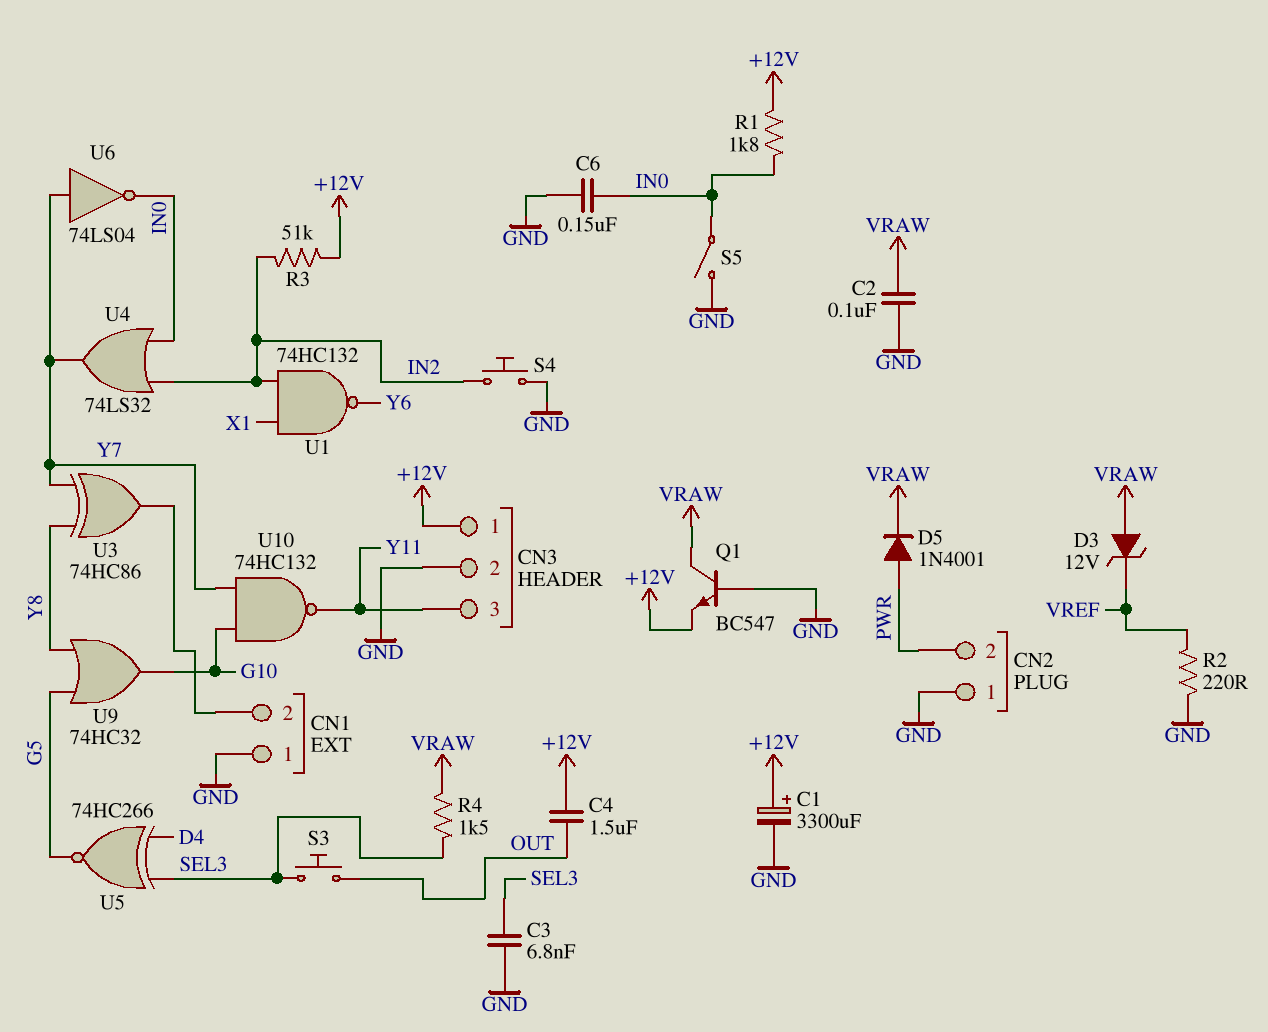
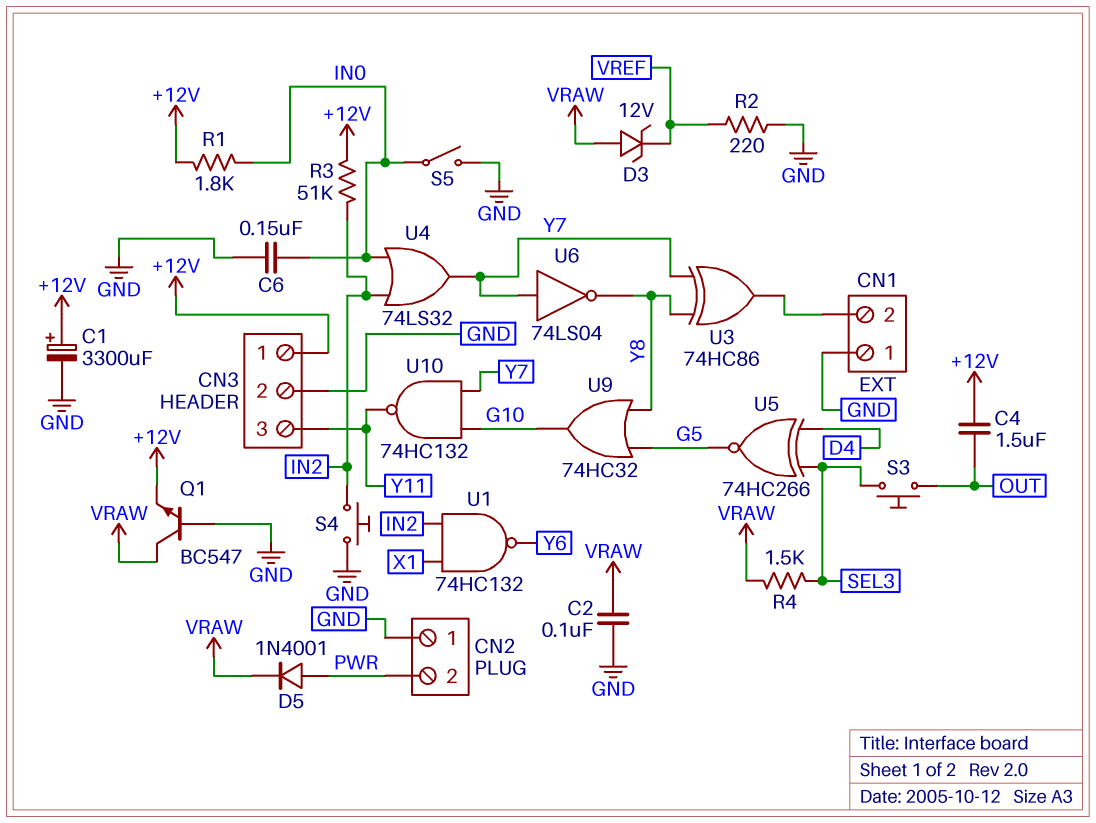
C3: 6.8nF (GND, SEL3) -> none
U6: NOT 74LS04 (in Y7, out IN0) -> NOT 74LS04 (in Y7, out Y8)

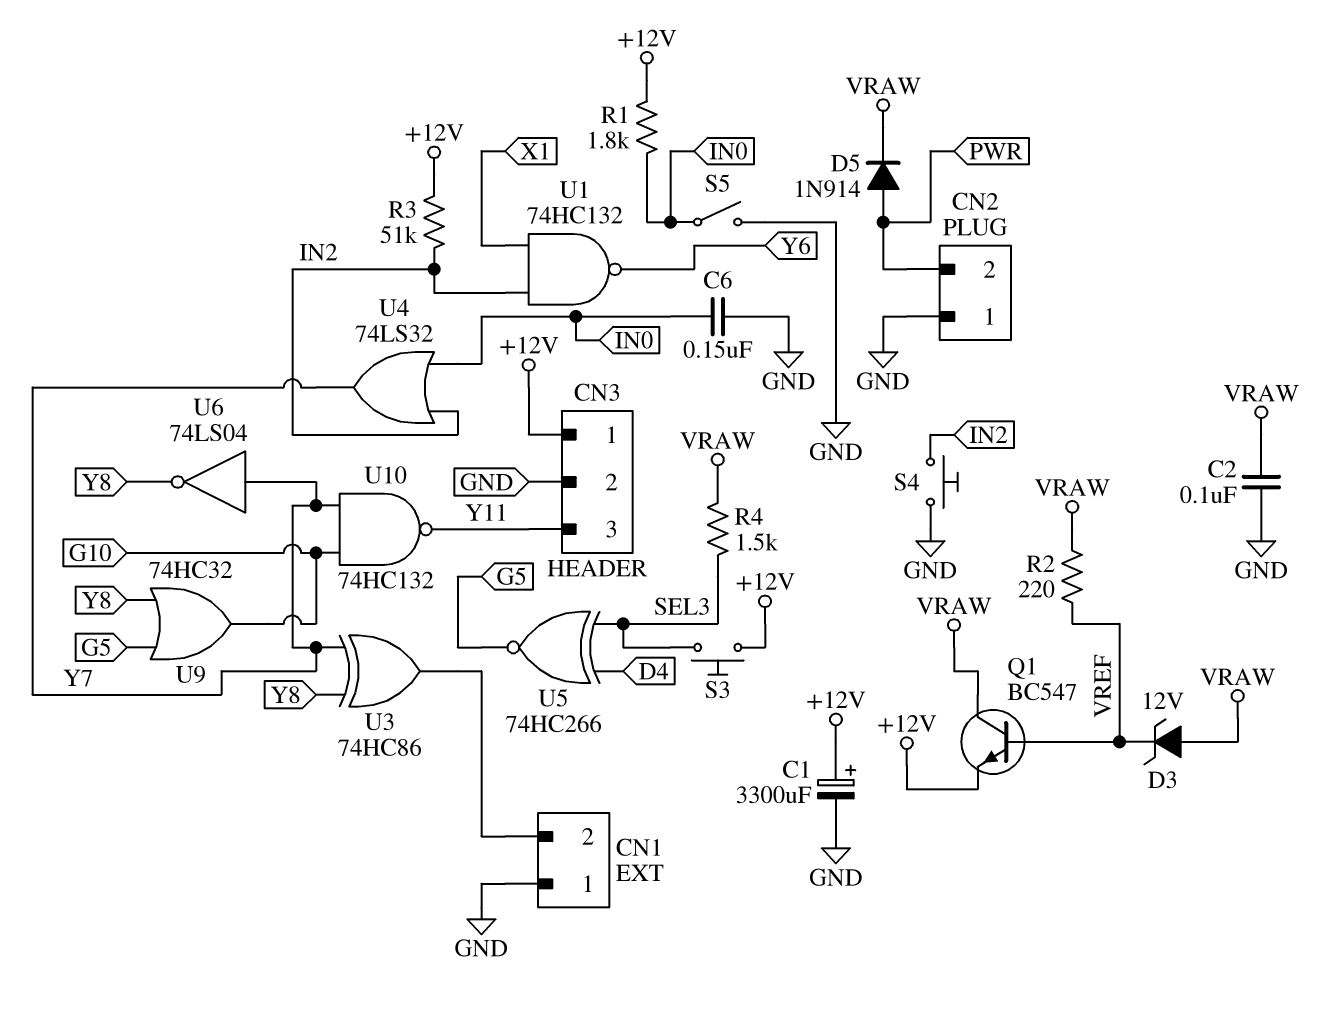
C4: 1.5uF (+12V, OUT) -> none
D5: diode 1N4001 (A PWR, K VRAW) -> diode 1N914 (A PWR, K VRAW)
Q1: NPN BC547 (B GND, C VRAW, E +12V) -> NPN BC547 (B VREF, C VRAW, E +12V)
R2: 220 (GND, VREF) -> 220 (VRAW, VREF)
S3: button (OUT, SEL3) -> button (+12V, SEL3)

